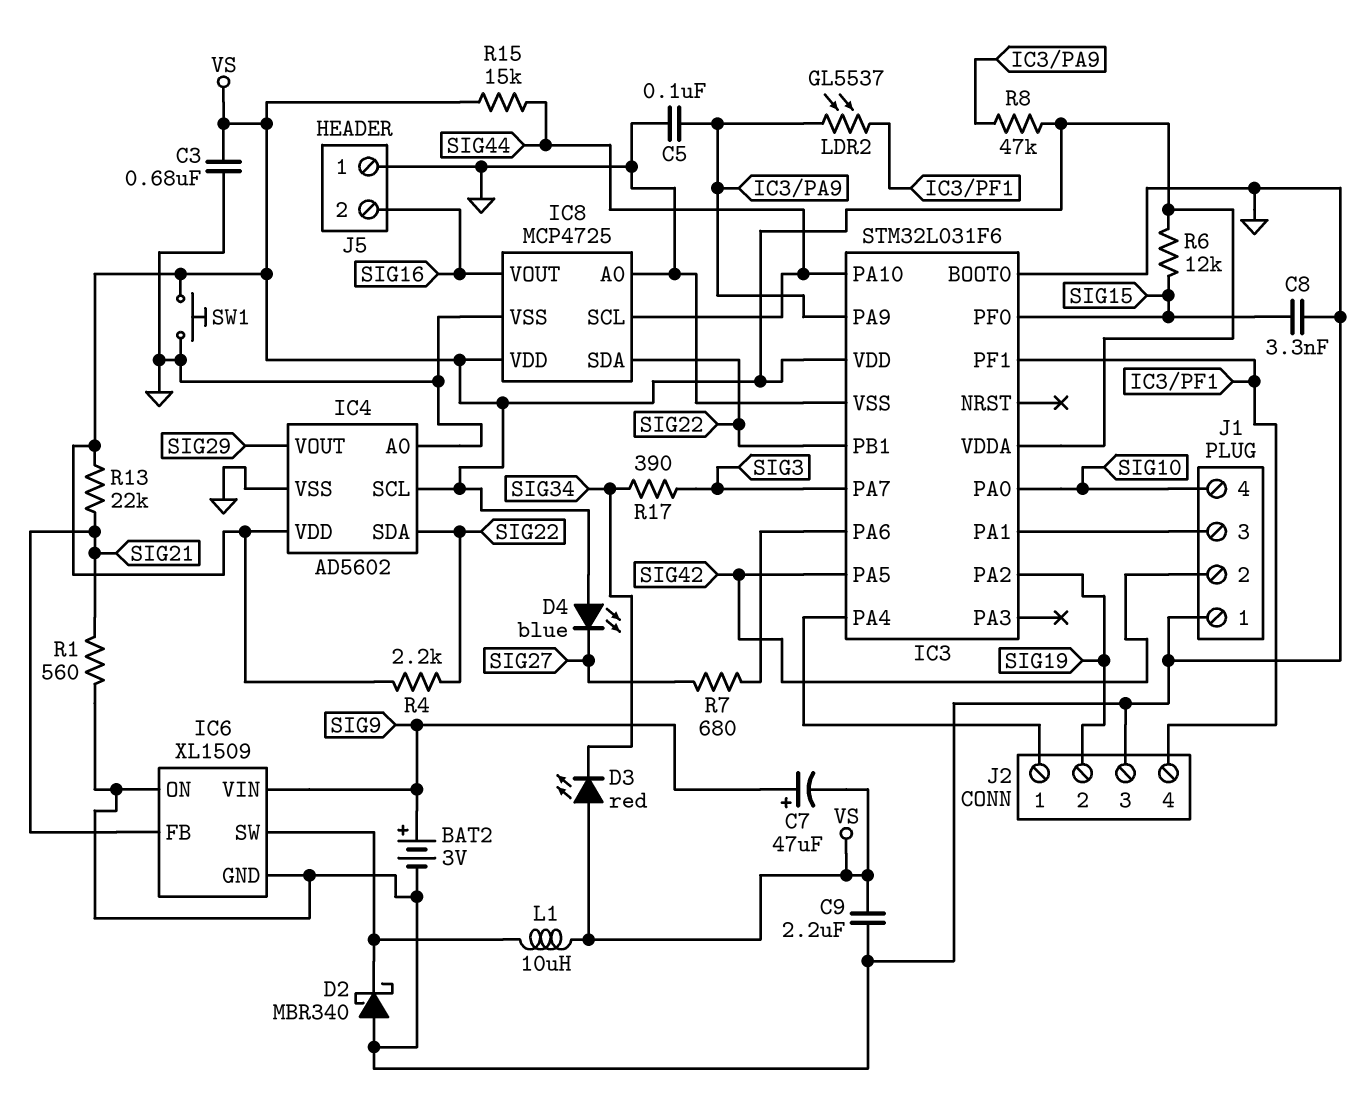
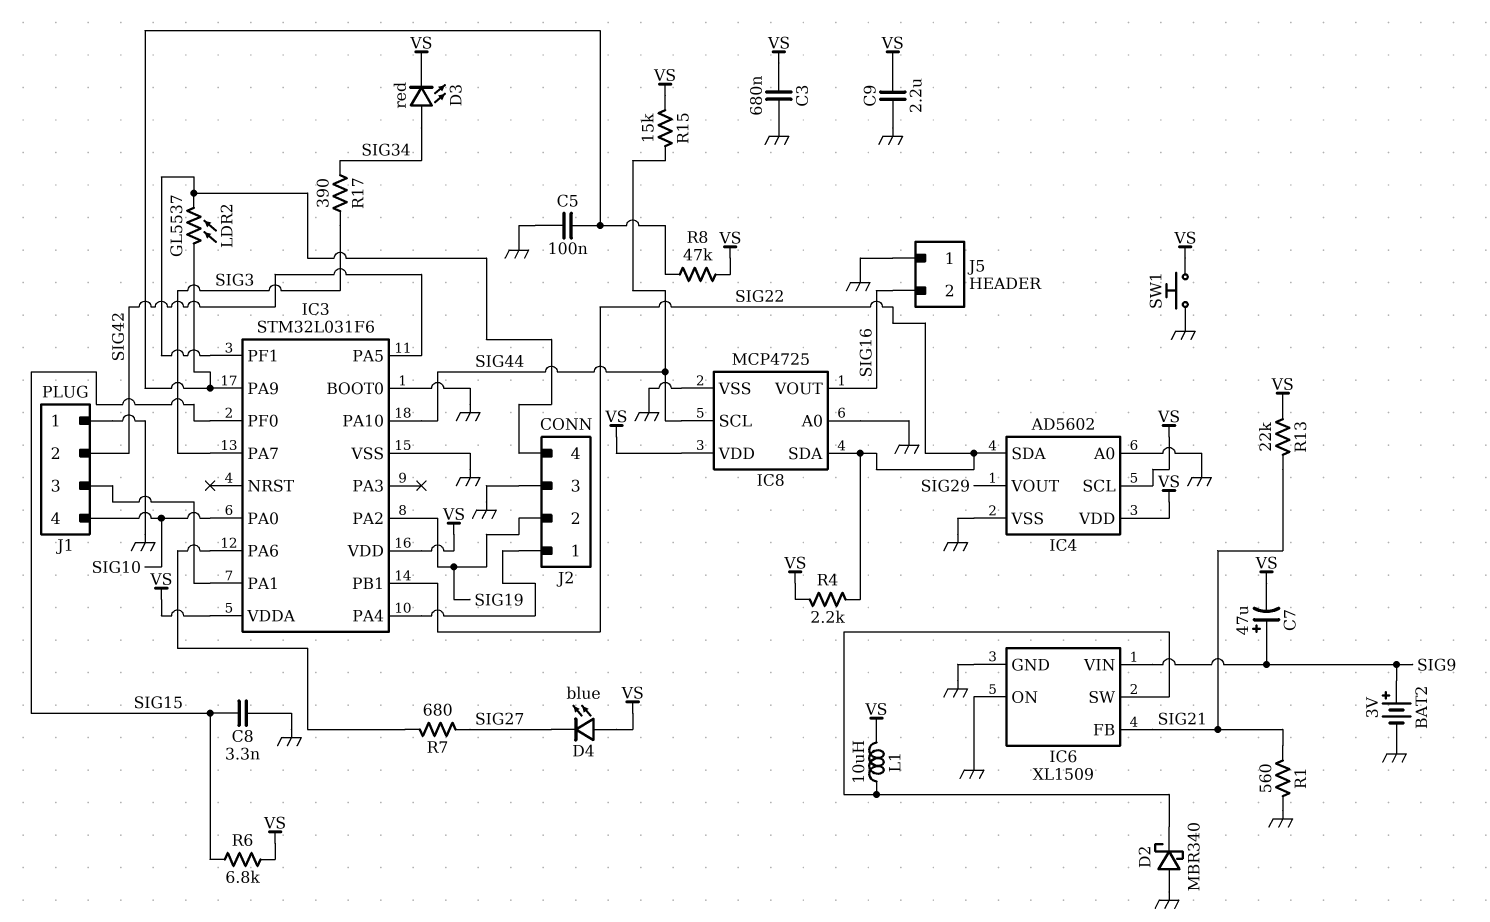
D3: LED red (A VS, K SIG34) -> LED red (A SIG34, K VS)
R6: 12k (SIG15, VS) -> 6.8k (SIG15, VS)

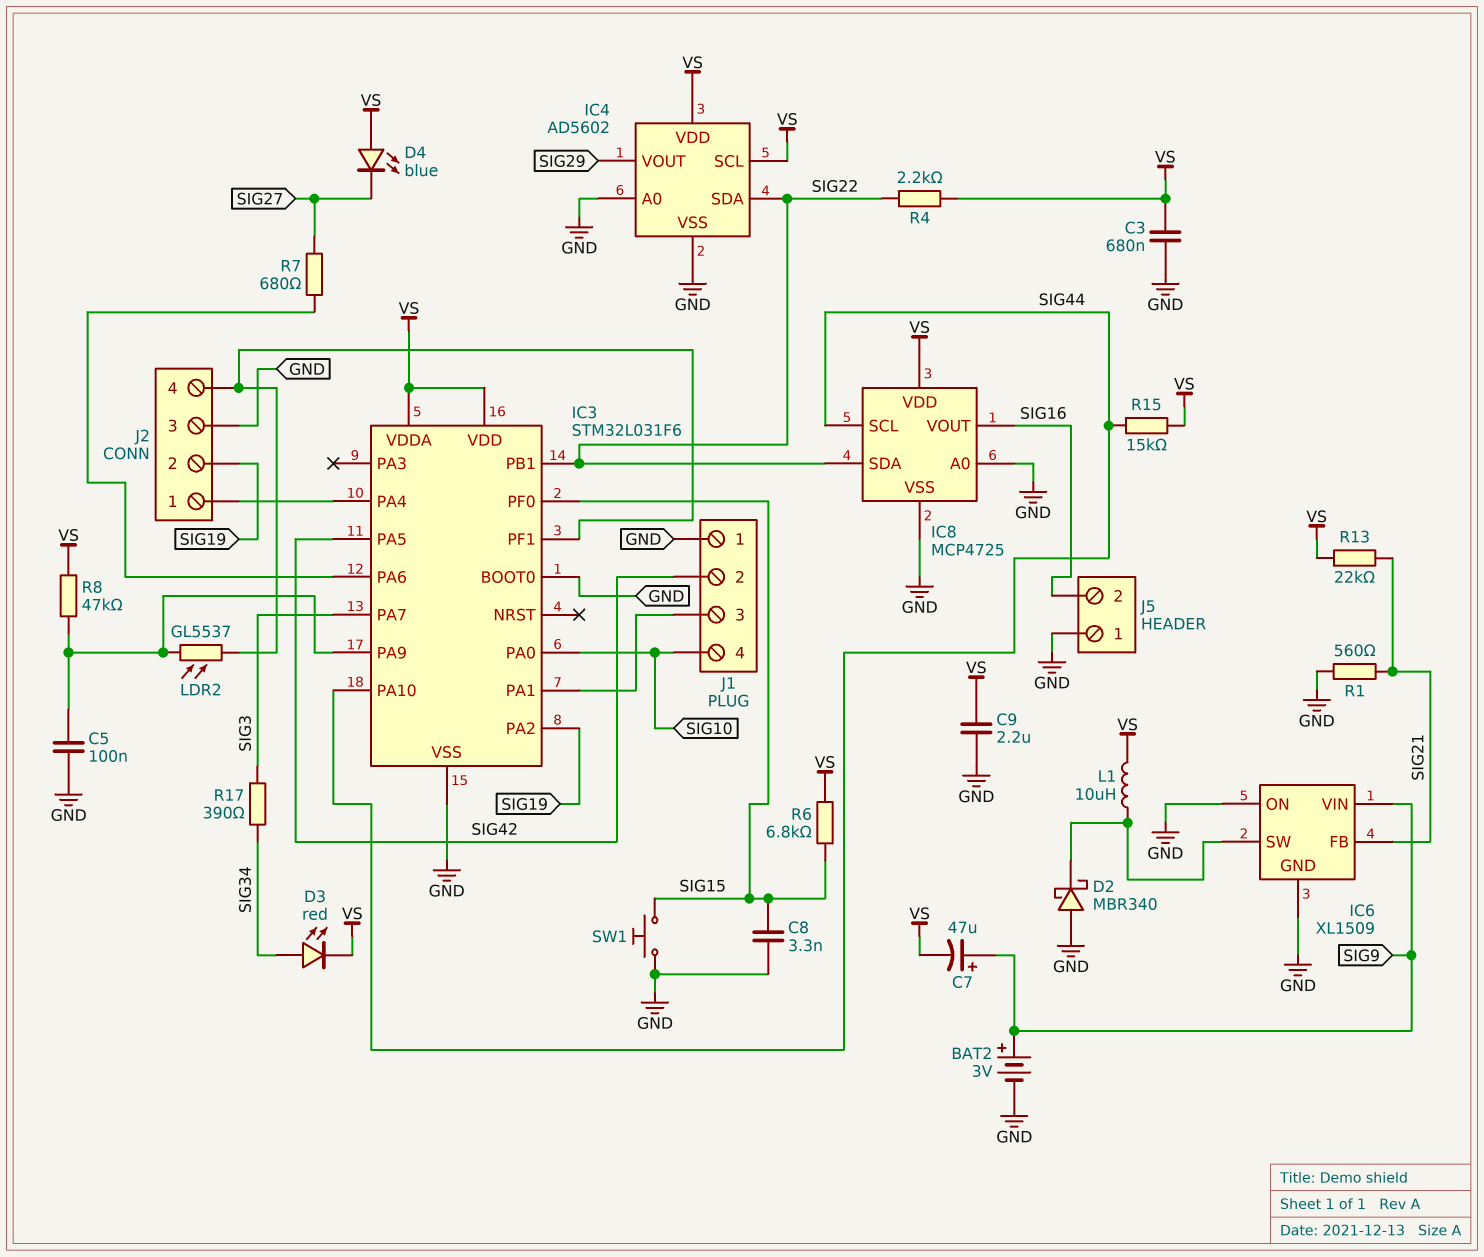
SW1: button (GND, VS) -> button (GND, SIG15)

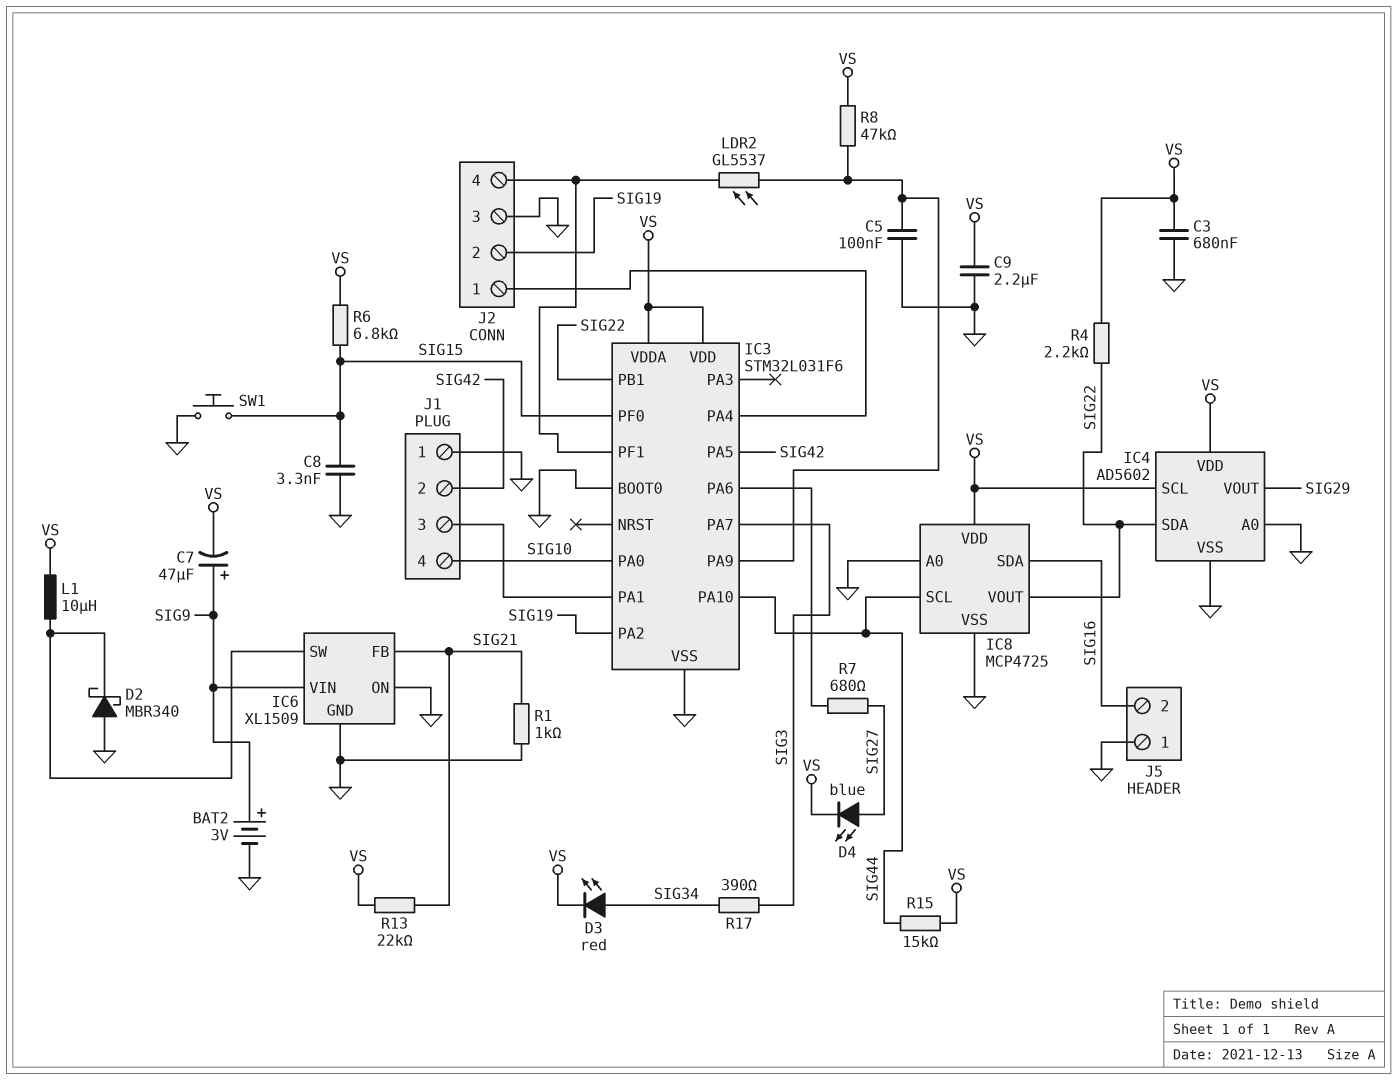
D4: LED blue (A VS, K SIG27) -> LED blue (A SIG27, K VS)
IC8 pin SDA: SIG22 -> SIG16
IC8 pin VOUT: SIG16 -> SIG22
R1: 560 (GND, SIG21) -> 1k (GND, SIG21)

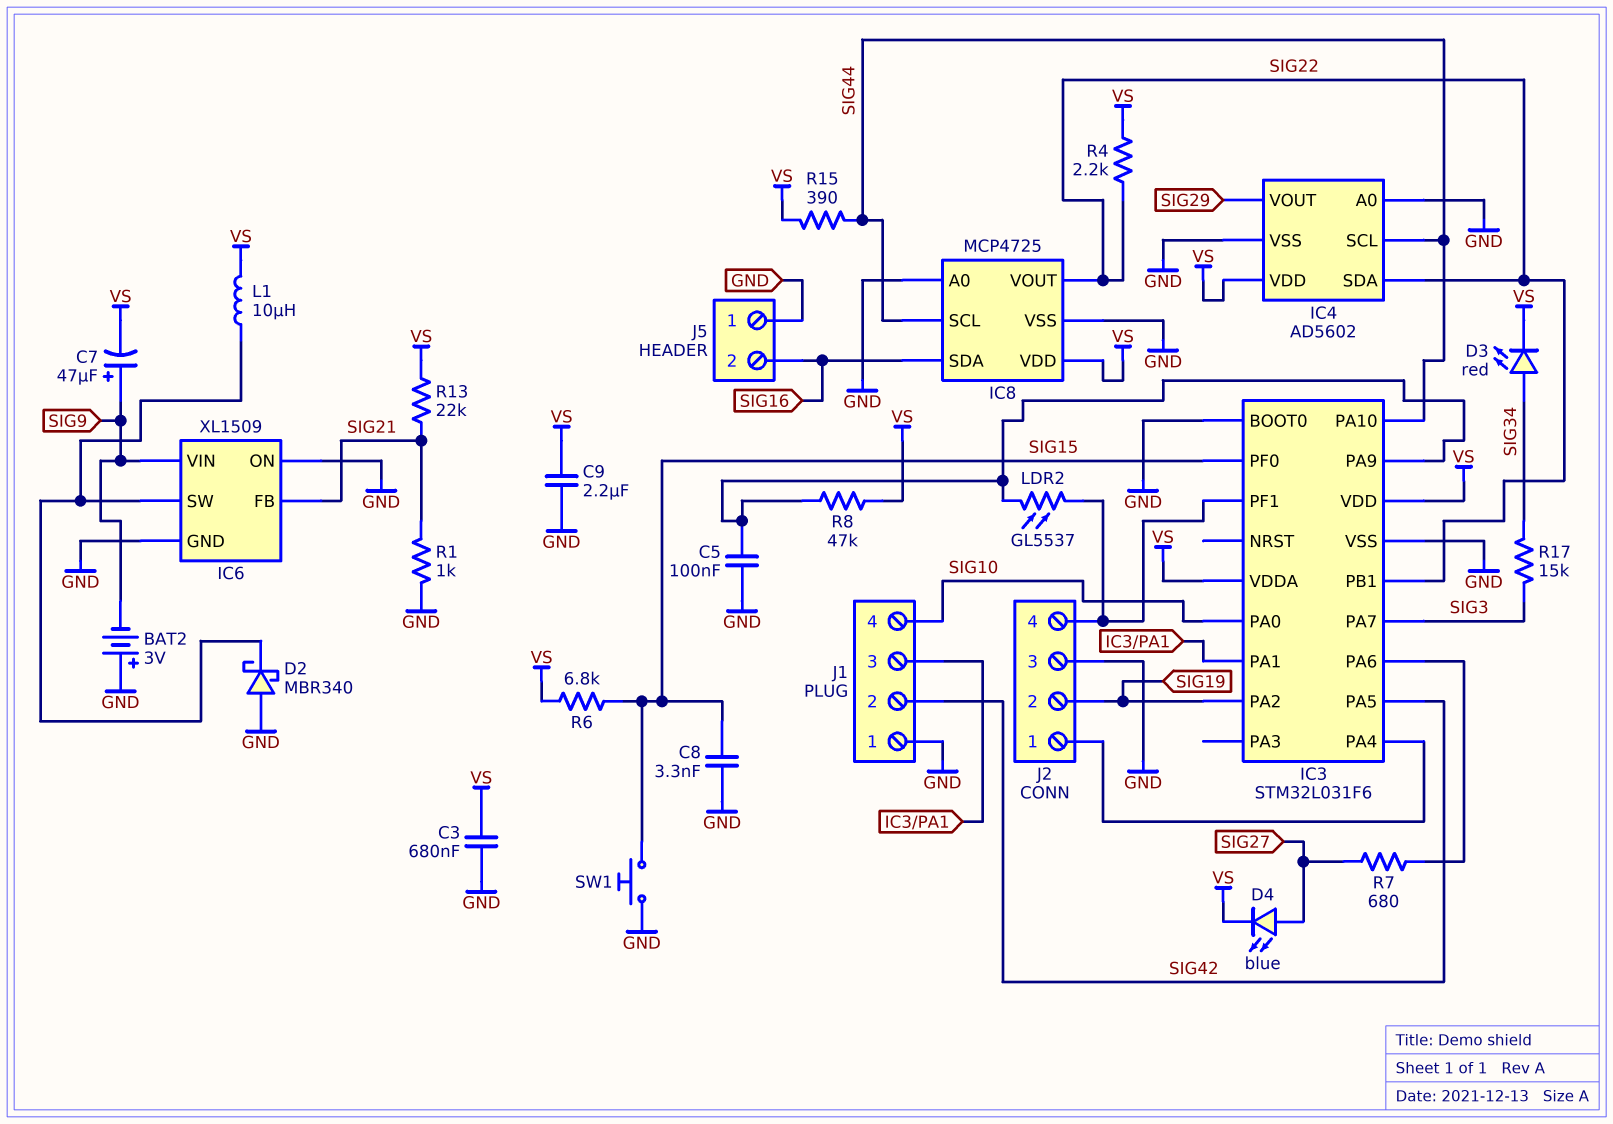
BAT2: 3V (plus SIG9, minus GND) -> 3V (plus GND, minus SIG9)
IC4 pin SCL: VS -> SIG44
R15: 15k (SIG44, VS) -> 390 (SIG44, VS)
R17: 390 (SIG3, SIG34) -> 15k (SIG3, SIG34)

